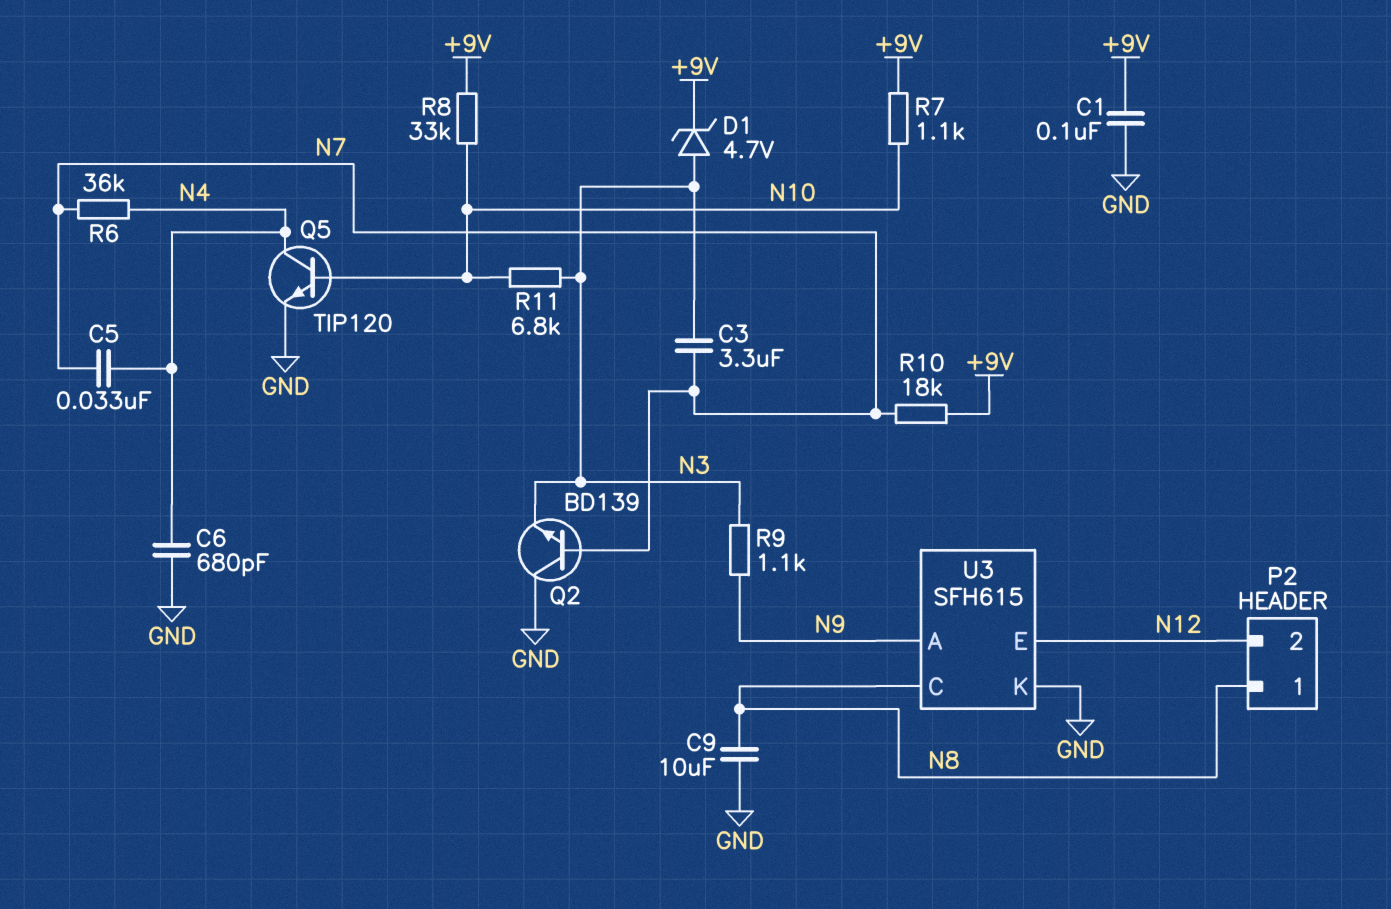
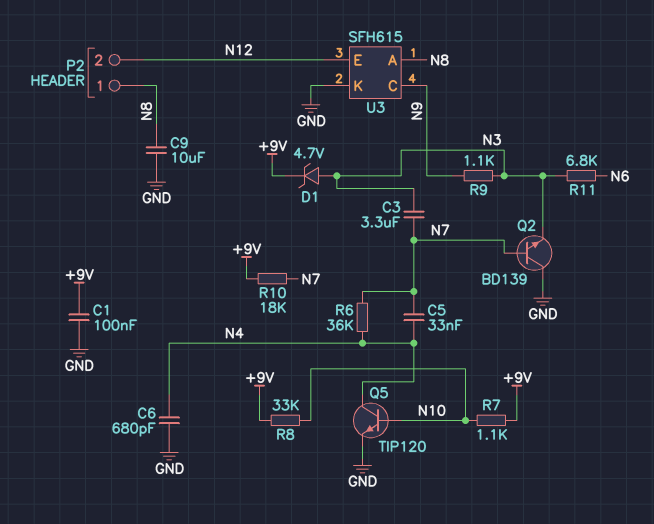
R11: 6.8k (N3, N10) -> 6.8k (N3, N6)
U3 pin A: N9 -> N8
U3 pin C: N8 -> N9

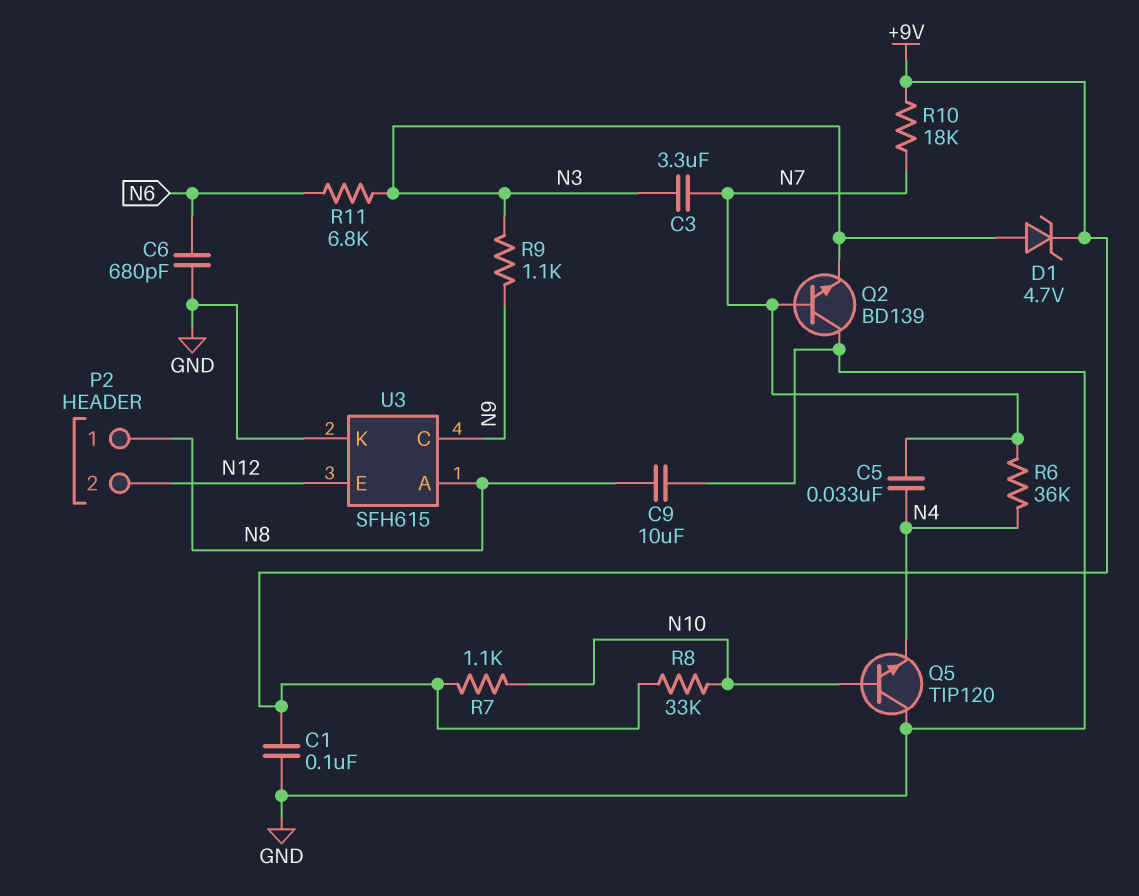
C6: 680pF (GND, N4) -> 680pF (GND, N6)
Q5: NPN TIP120 (B N10, C N4, E GND) -> NPN TIP120 (B N10, C GND, E N4)

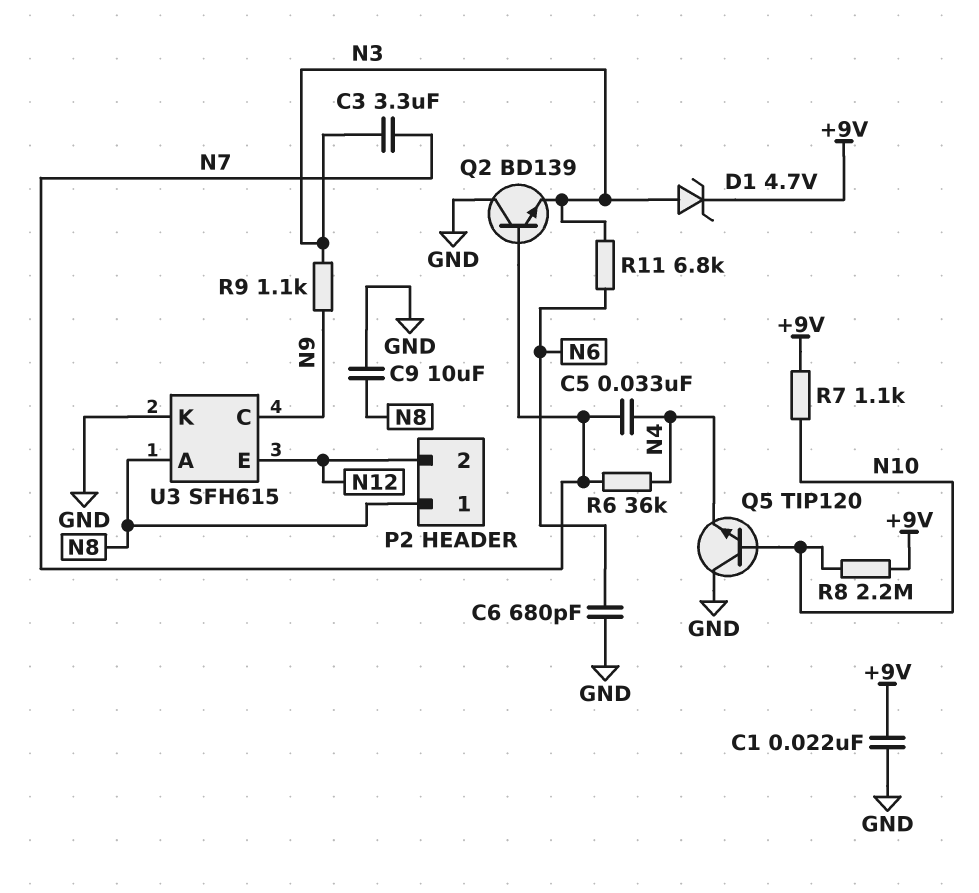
C1: 100nF (+9V, GND) -> 22nF (+9V, GND)
R8: 33k (+9V, N10) -> 2.2M (+9V, N10)
R10: 18k (+9V, N7) -> none

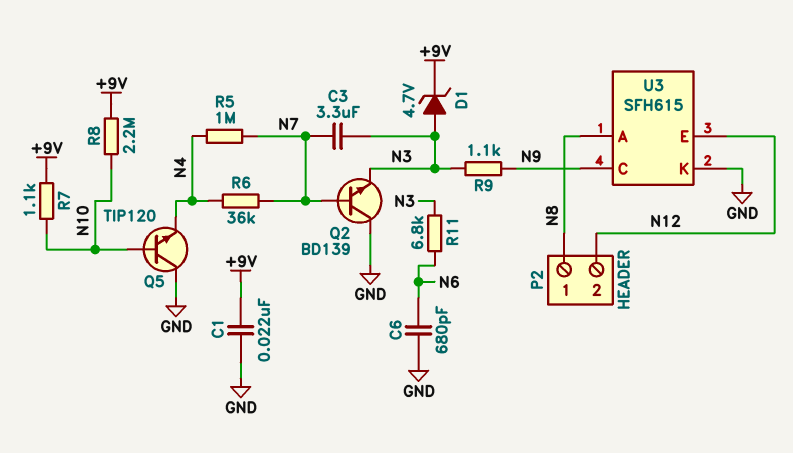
C5: 33nF (N4, N7) -> none
C9: 10uF (GND, N8) -> none
R5: none -> 1M (N4, N7)

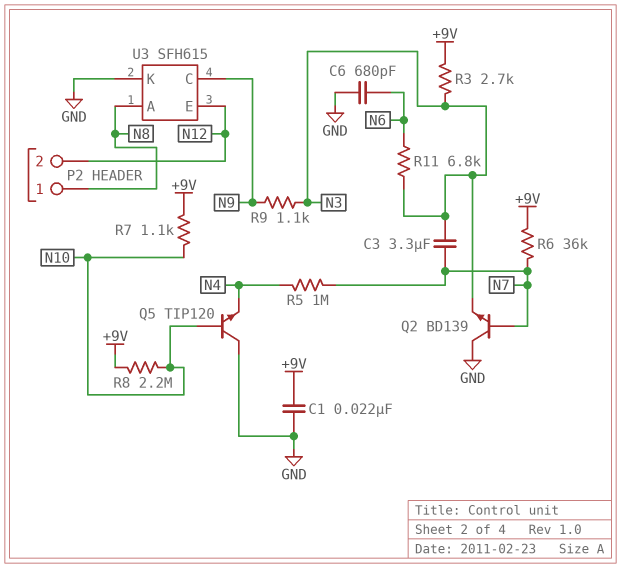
D1: zener 4.7V (A N3, K +9V) -> none
R3: none -> 2.7k (+9V, N3)
R6: 36k (N4, N7) -> 36k (+9V, N7)

